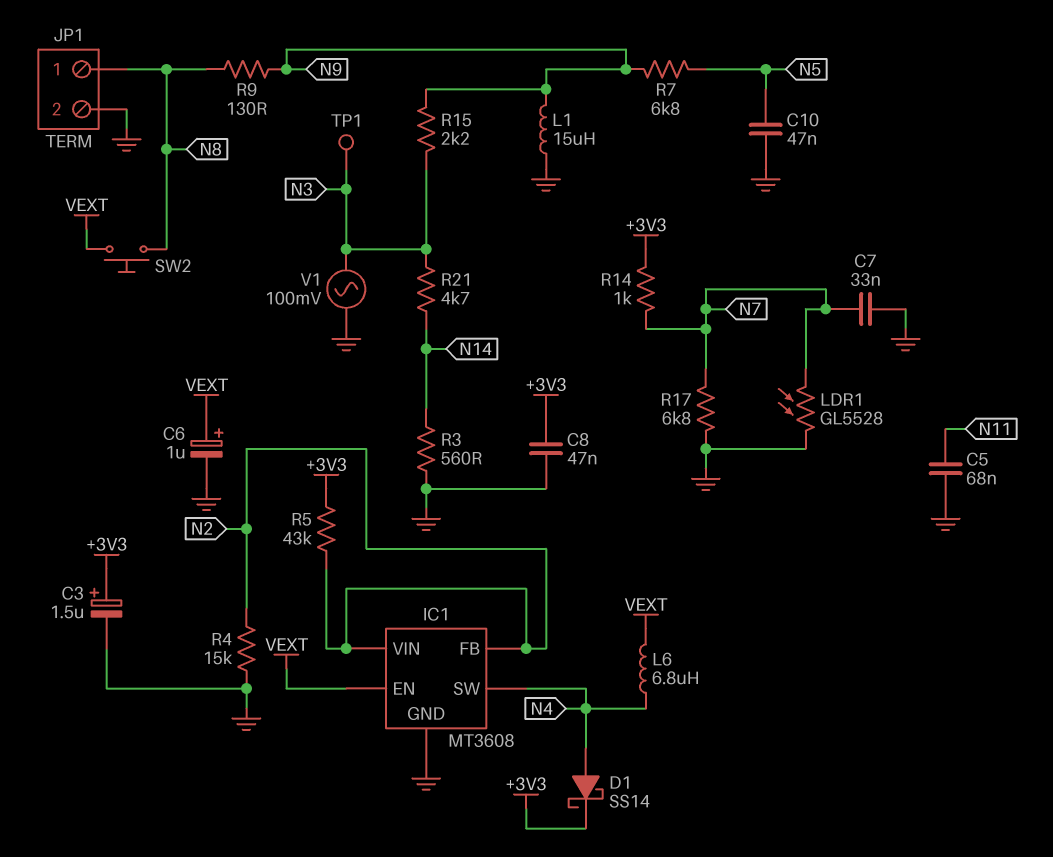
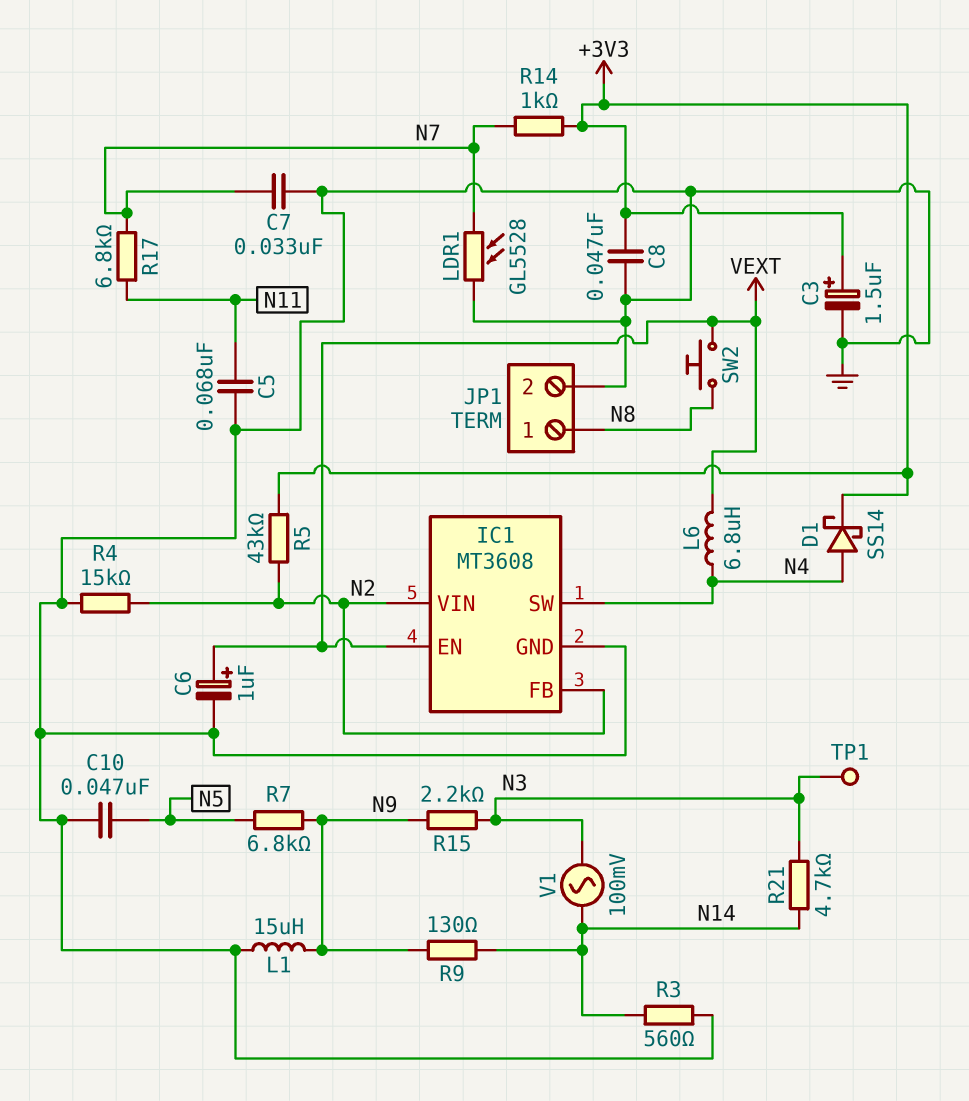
R9: 130 (N8, N9) -> 130 (N9, N14)
R17: 6.8k (GND, N7) -> 6.8k (N7, N11)
V1: AC 100mV (GND, N3) -> AC 100mV (N3, N14)

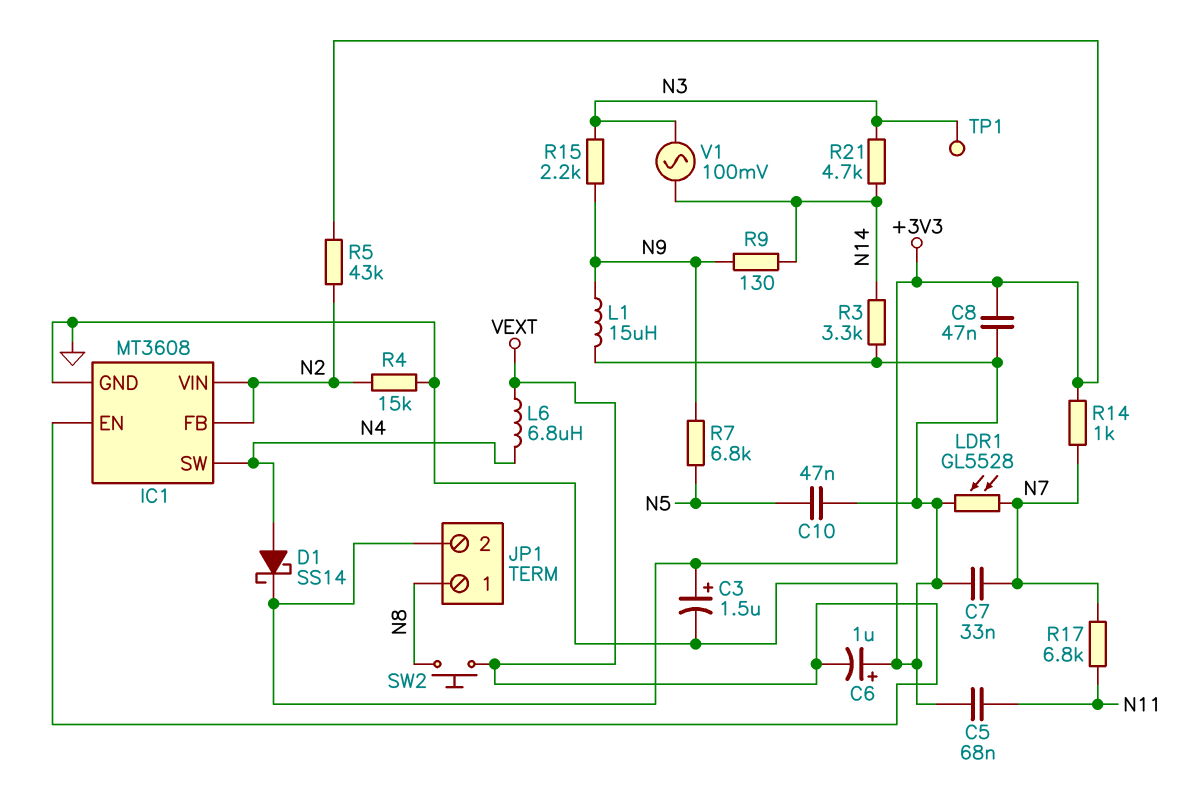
C6: 1uF (plus VEXT, minus GND) -> 1uF (plus GND, minus VEXT)
JP1 pin 2: GND -> +3V3
R3: 560 (GND, N14) -> 3.3k (GND, N14)

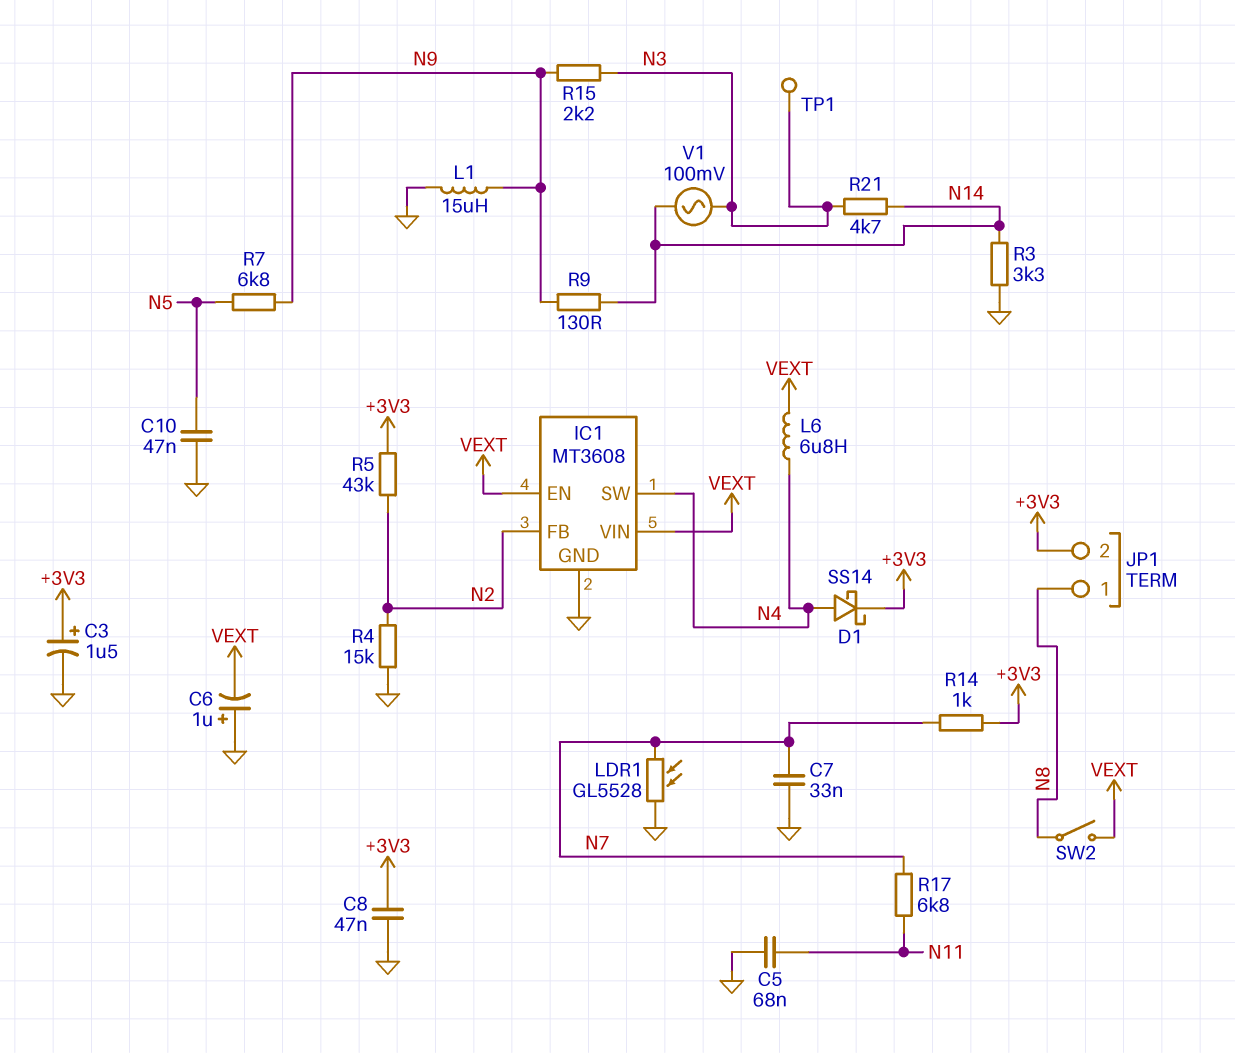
IC1 pin VIN: N2 -> VEXT
SW2: button (N8, VEXT) -> switch (N8, VEXT)

